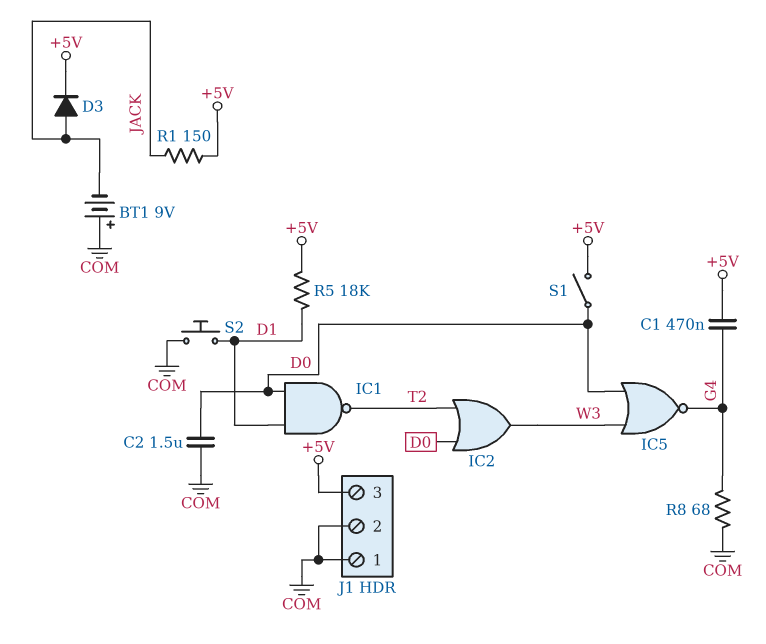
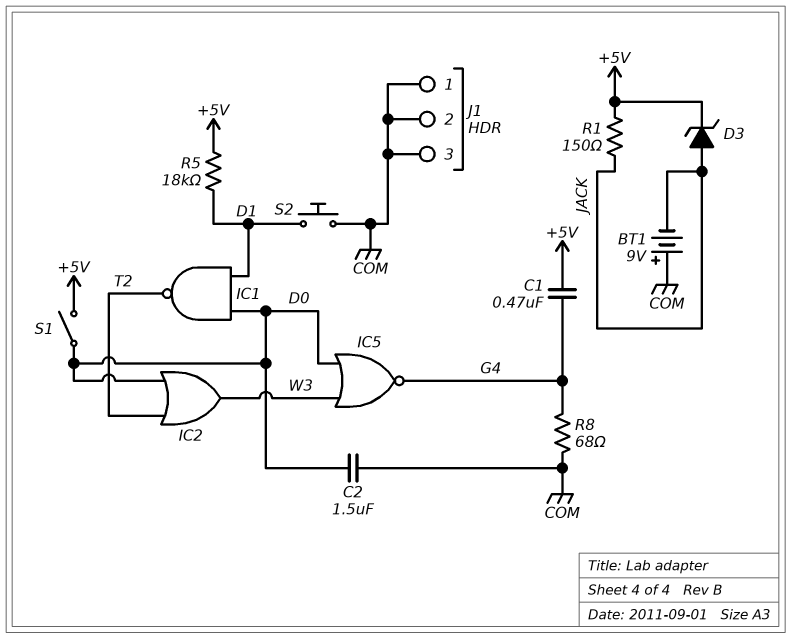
D3: diode (A JACK, K +5V) -> zener (A JACK, K +5V)
J1 pin 3: +5V -> COM

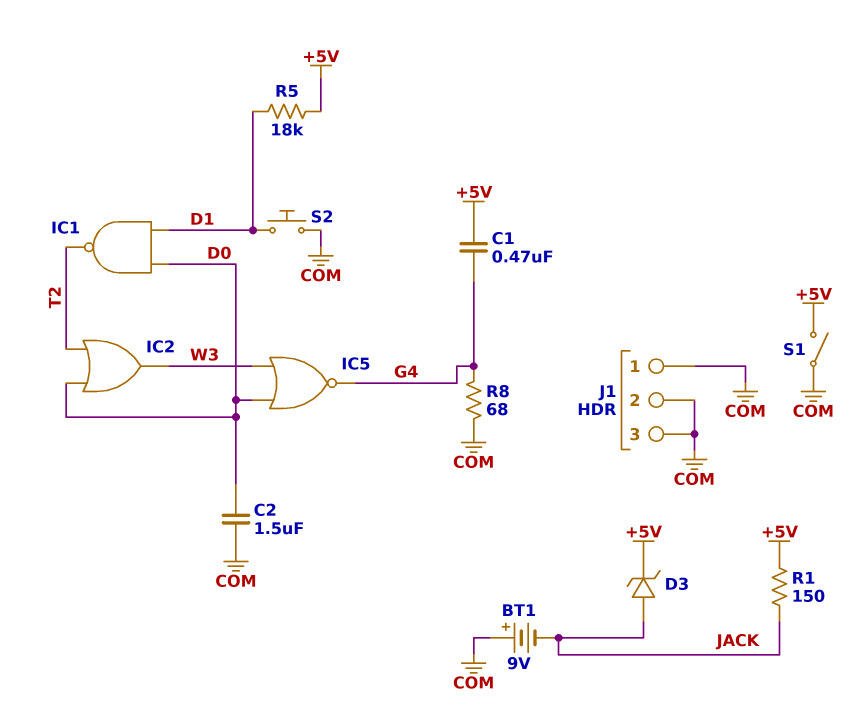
S1: switch (+5V, D0) -> switch (+5V, COM)

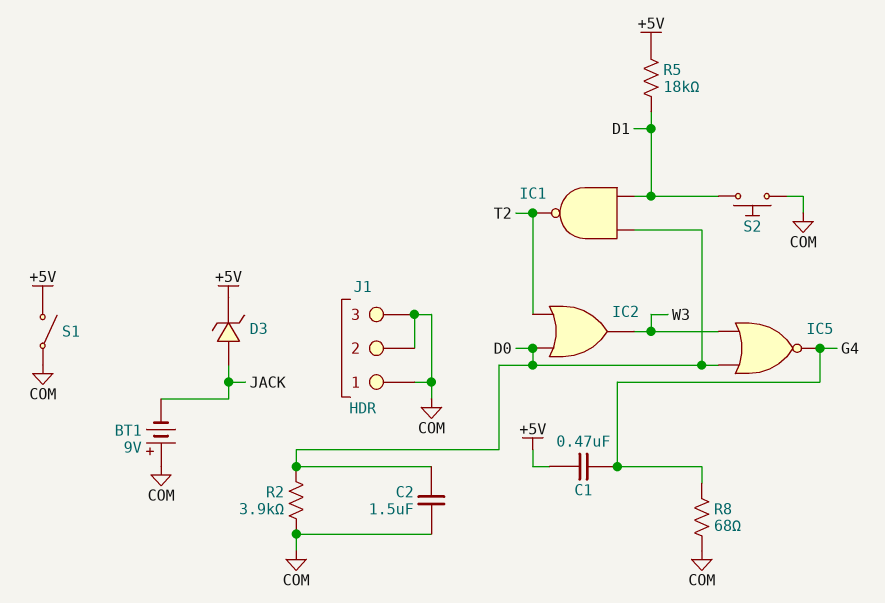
R1: 150 (+5V, JACK) -> none
R2: none -> 3.9k (COM, D0)

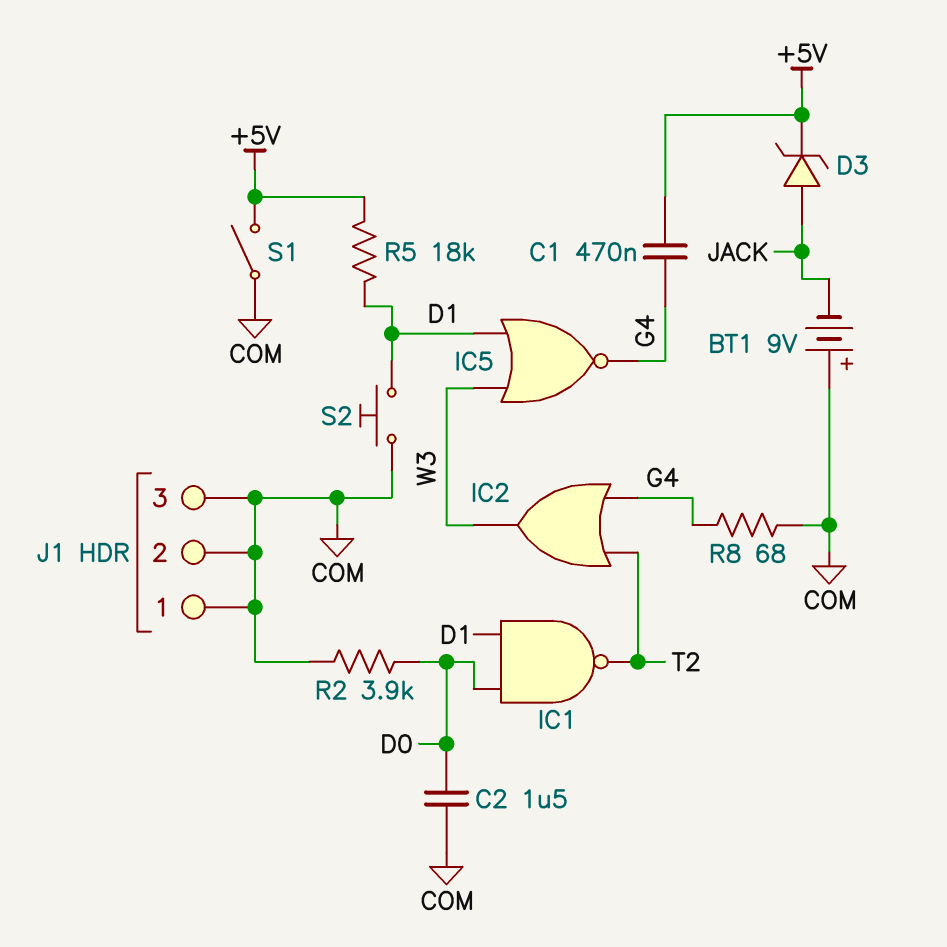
IC2: OR (in D0, in T2, out W3) -> OR (in G4, in T2, out W3)
IC5: NOR (in D0, in W3, out G4) -> NOR (in D1, in W3, out G4)

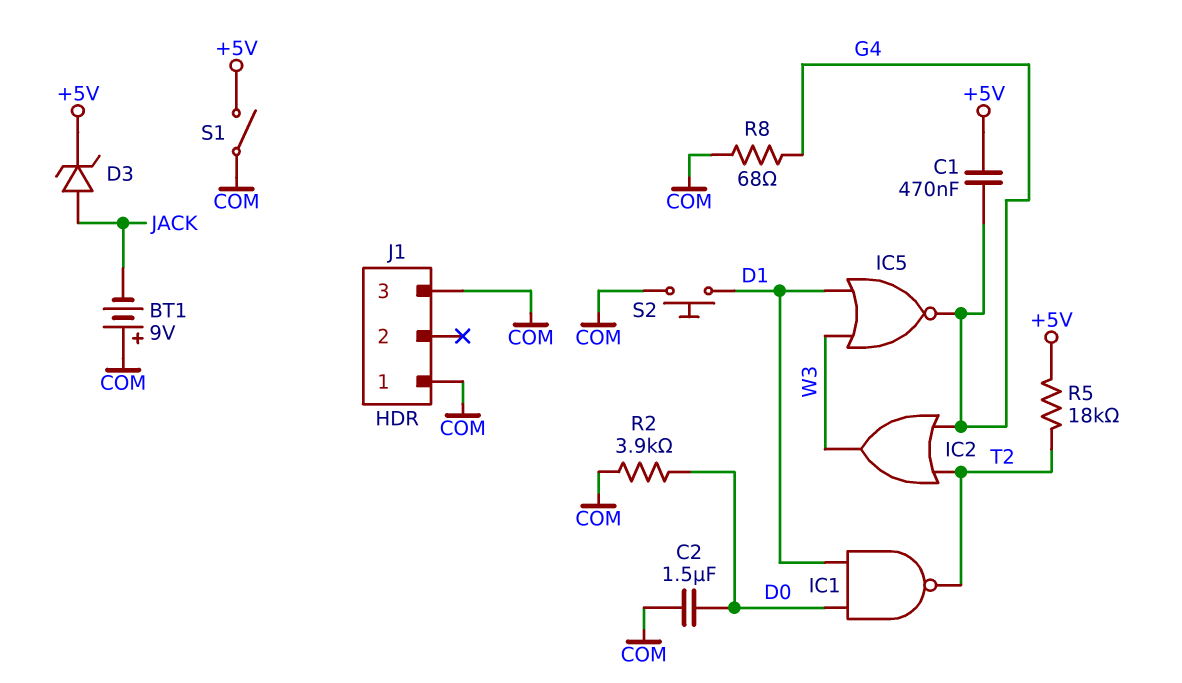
J1 pin 2: COM -> none
R5: 18k (+5V, D1) -> 18k (+5V, T2)

